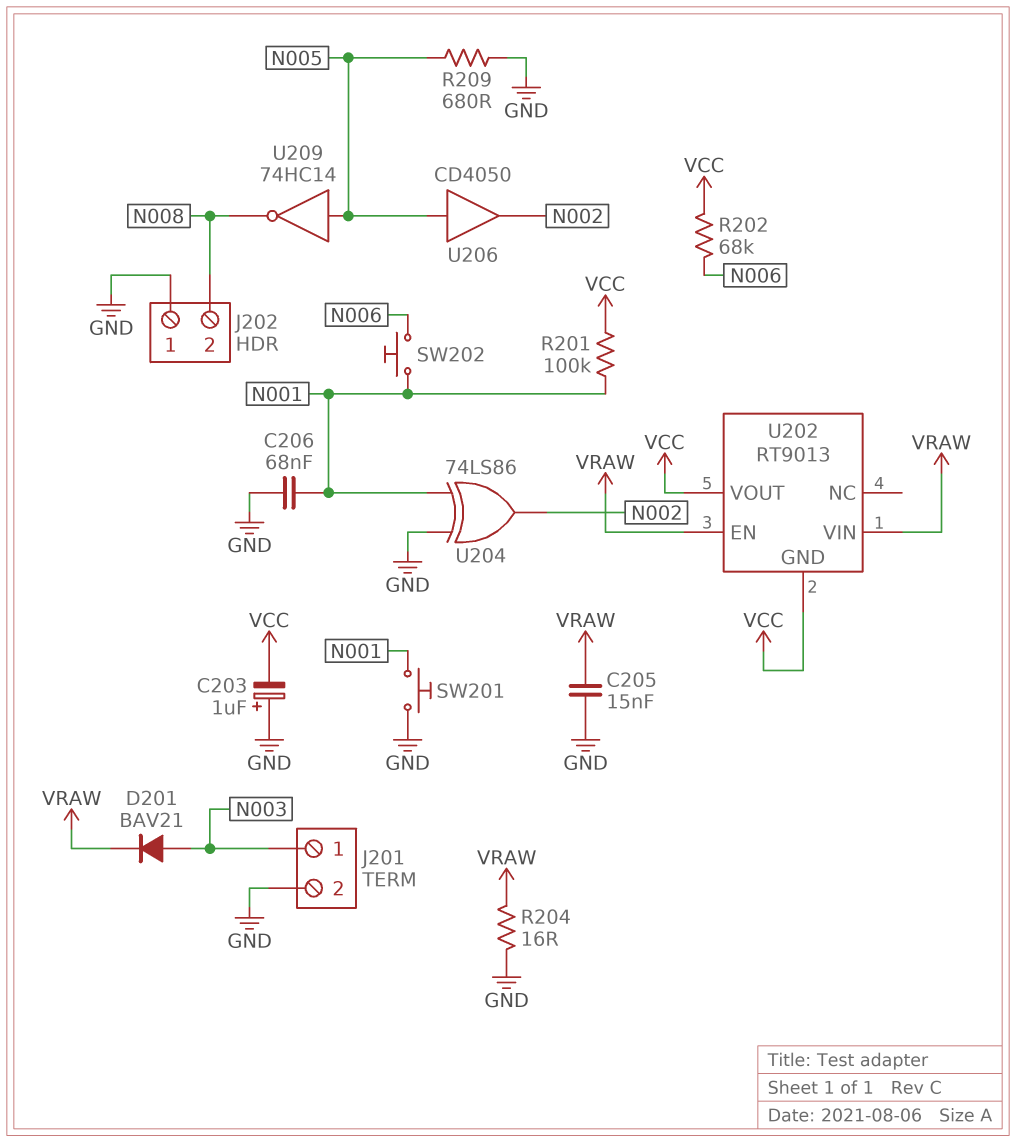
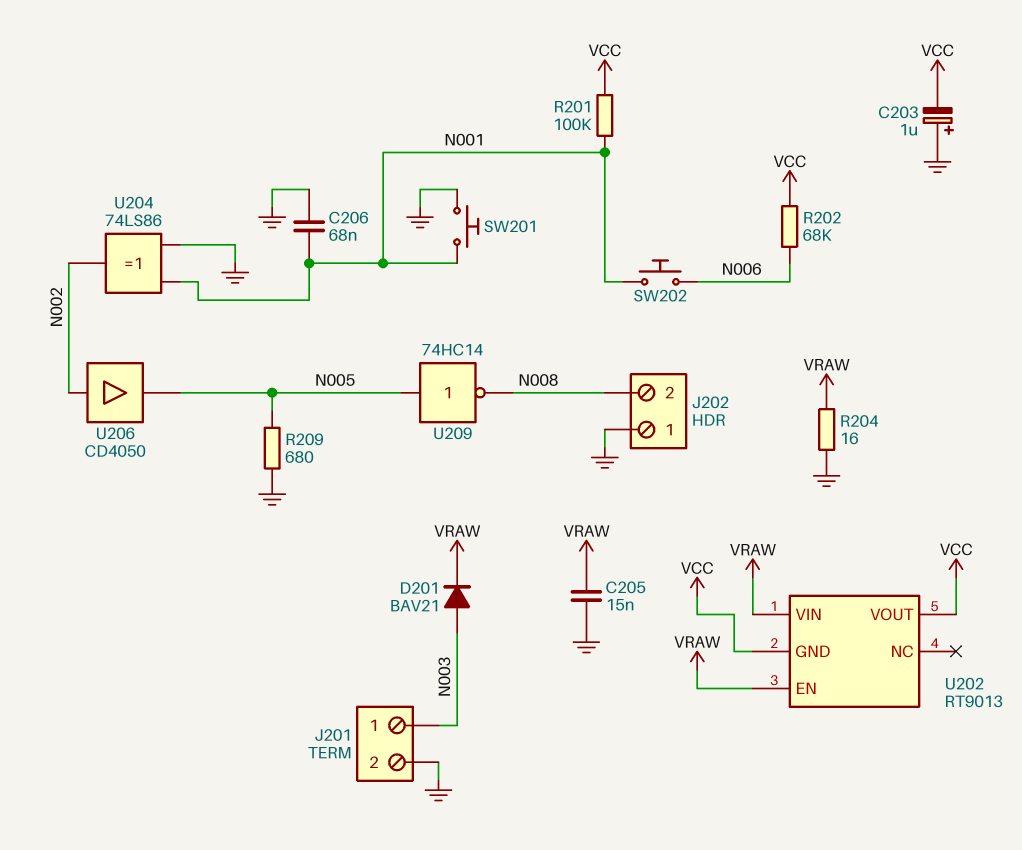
U206: buffer CD4050 (in N005, out N002) -> buffer CD4050 (in N002, out N005)

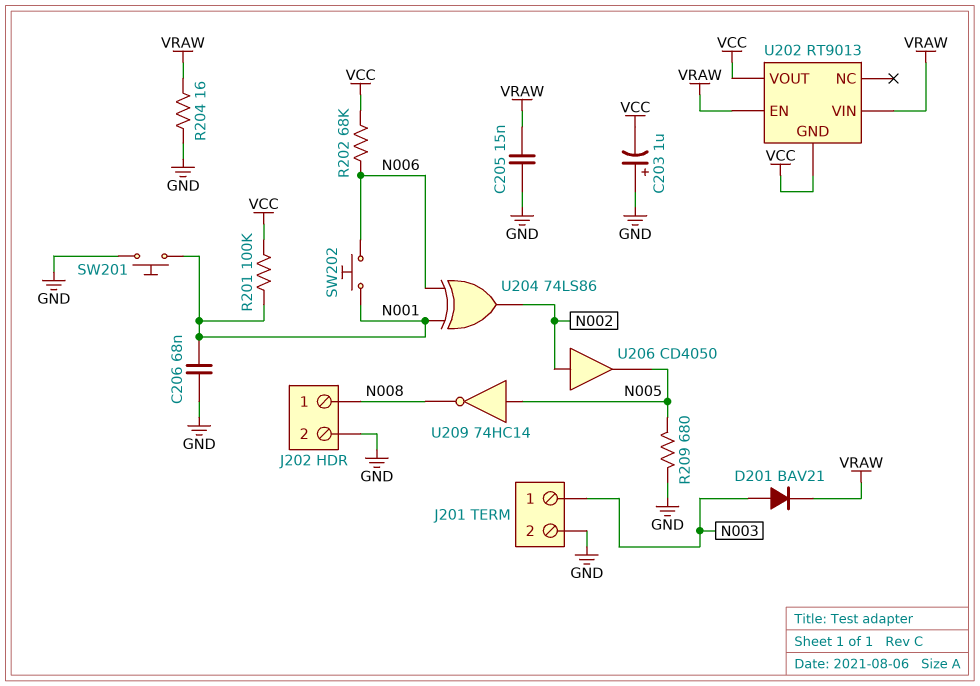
J202 pin 1: GND -> N008
J202 pin 2: N008 -> GND
U204: XOR 74LS86 (in GND, in N001, out N002) -> XOR 74LS86 (in N001, in N006, out N002)

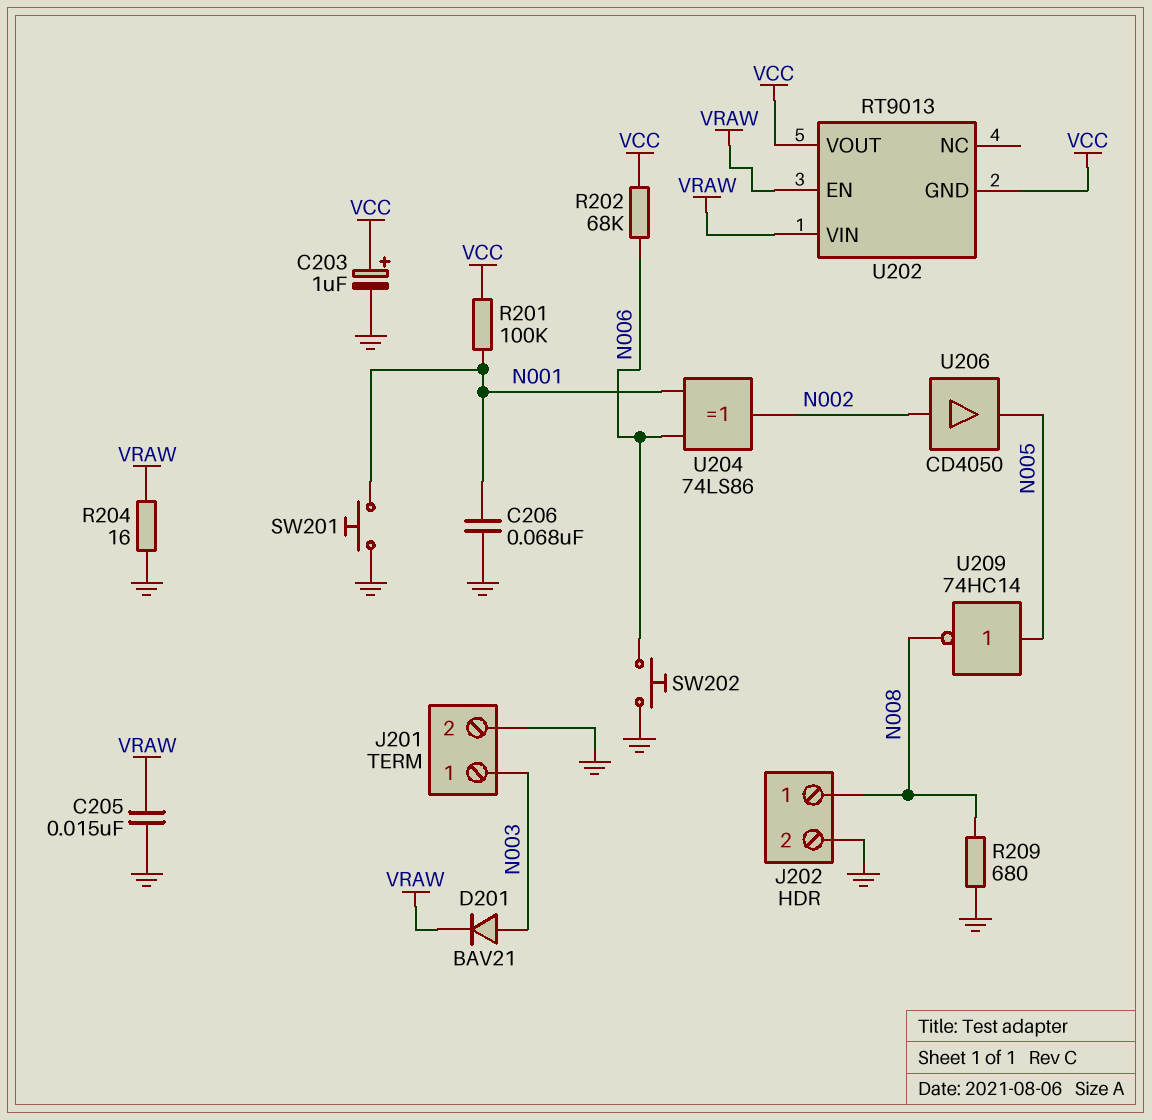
C203: 1uF (plus GND, minus VCC) -> 1uF (plus VCC, minus GND)
R209: 680 (GND, N005) -> 680 (GND, N008)
SW202: button (N001, N006) -> button (GND, N006)

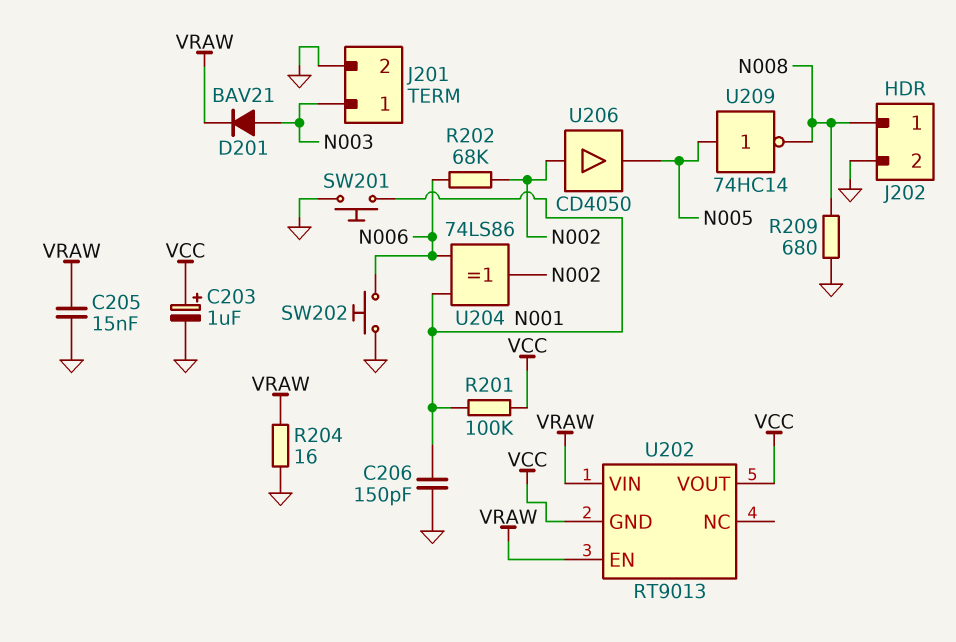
C206: 68nF (GND, N001) -> 150pF (GND, N001)
R202: 68k (N006, VCC) -> 68k (N002, N006)

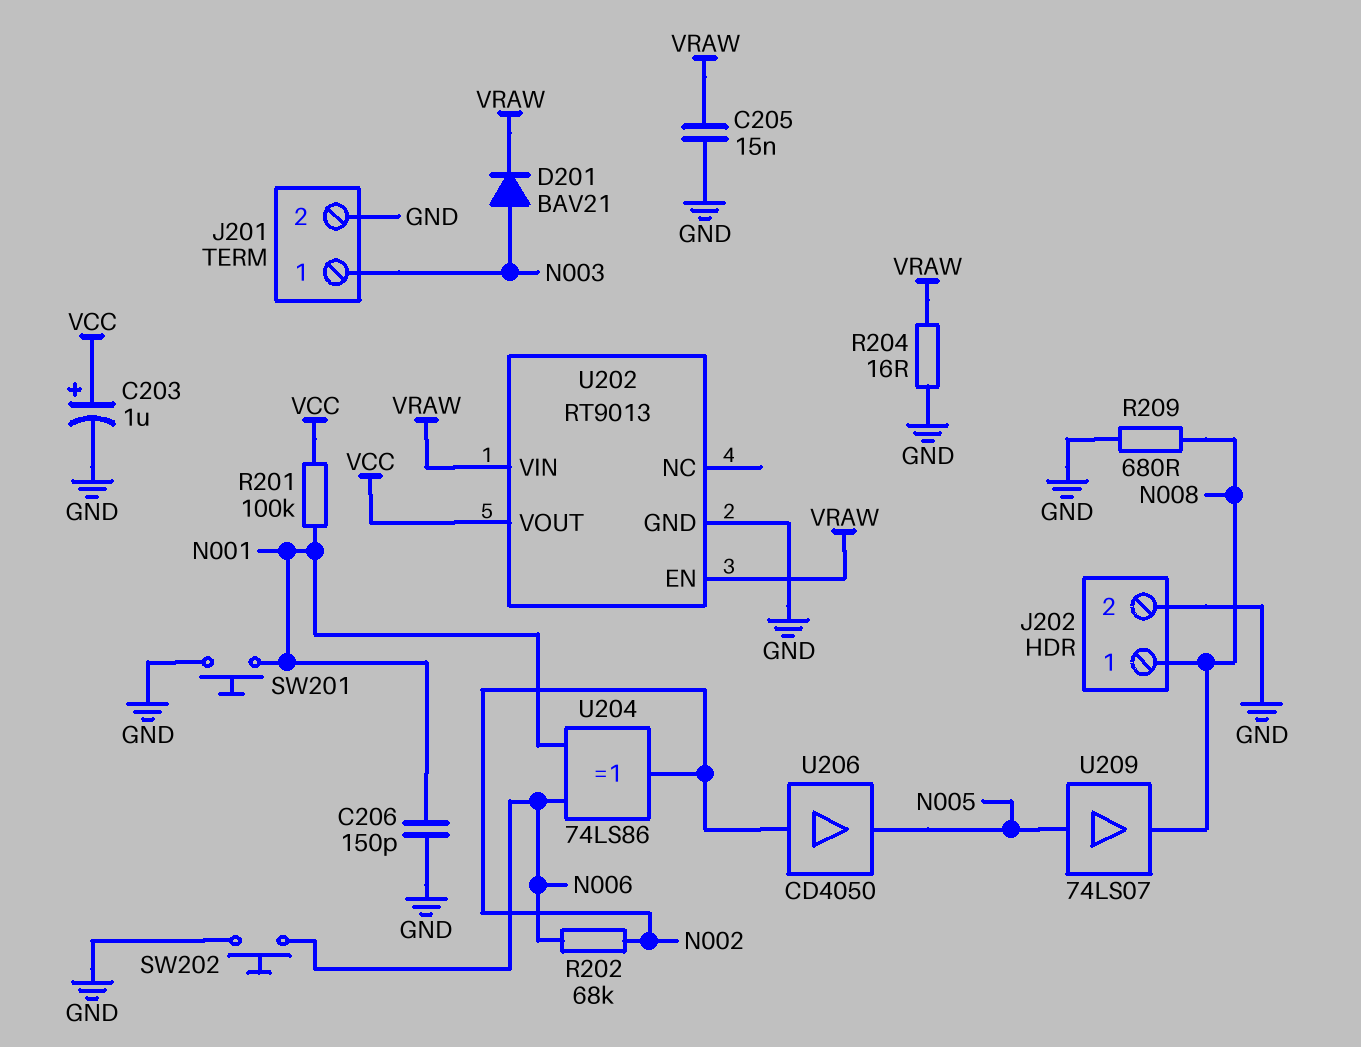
U202 pin GND: VCC -> GND
U209: NOT 74HC14 (in N005, out N008) -> buffer 74LS07 (in N005, out N008)

